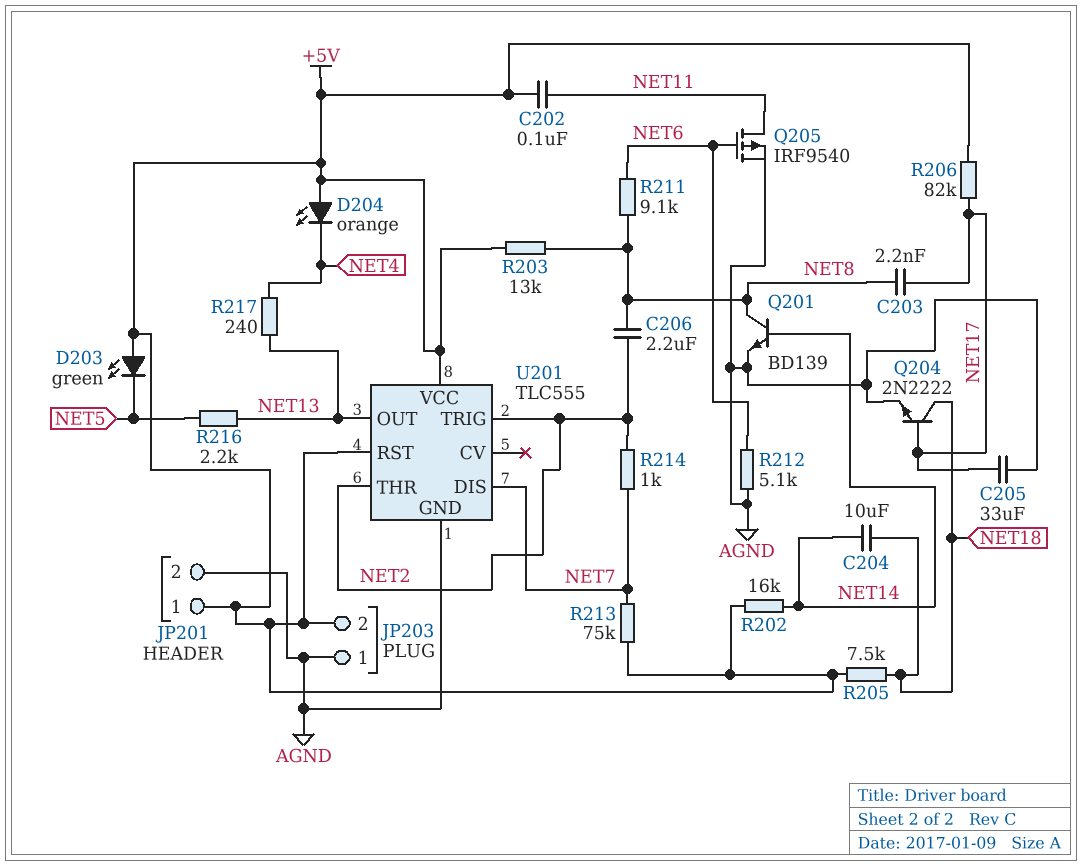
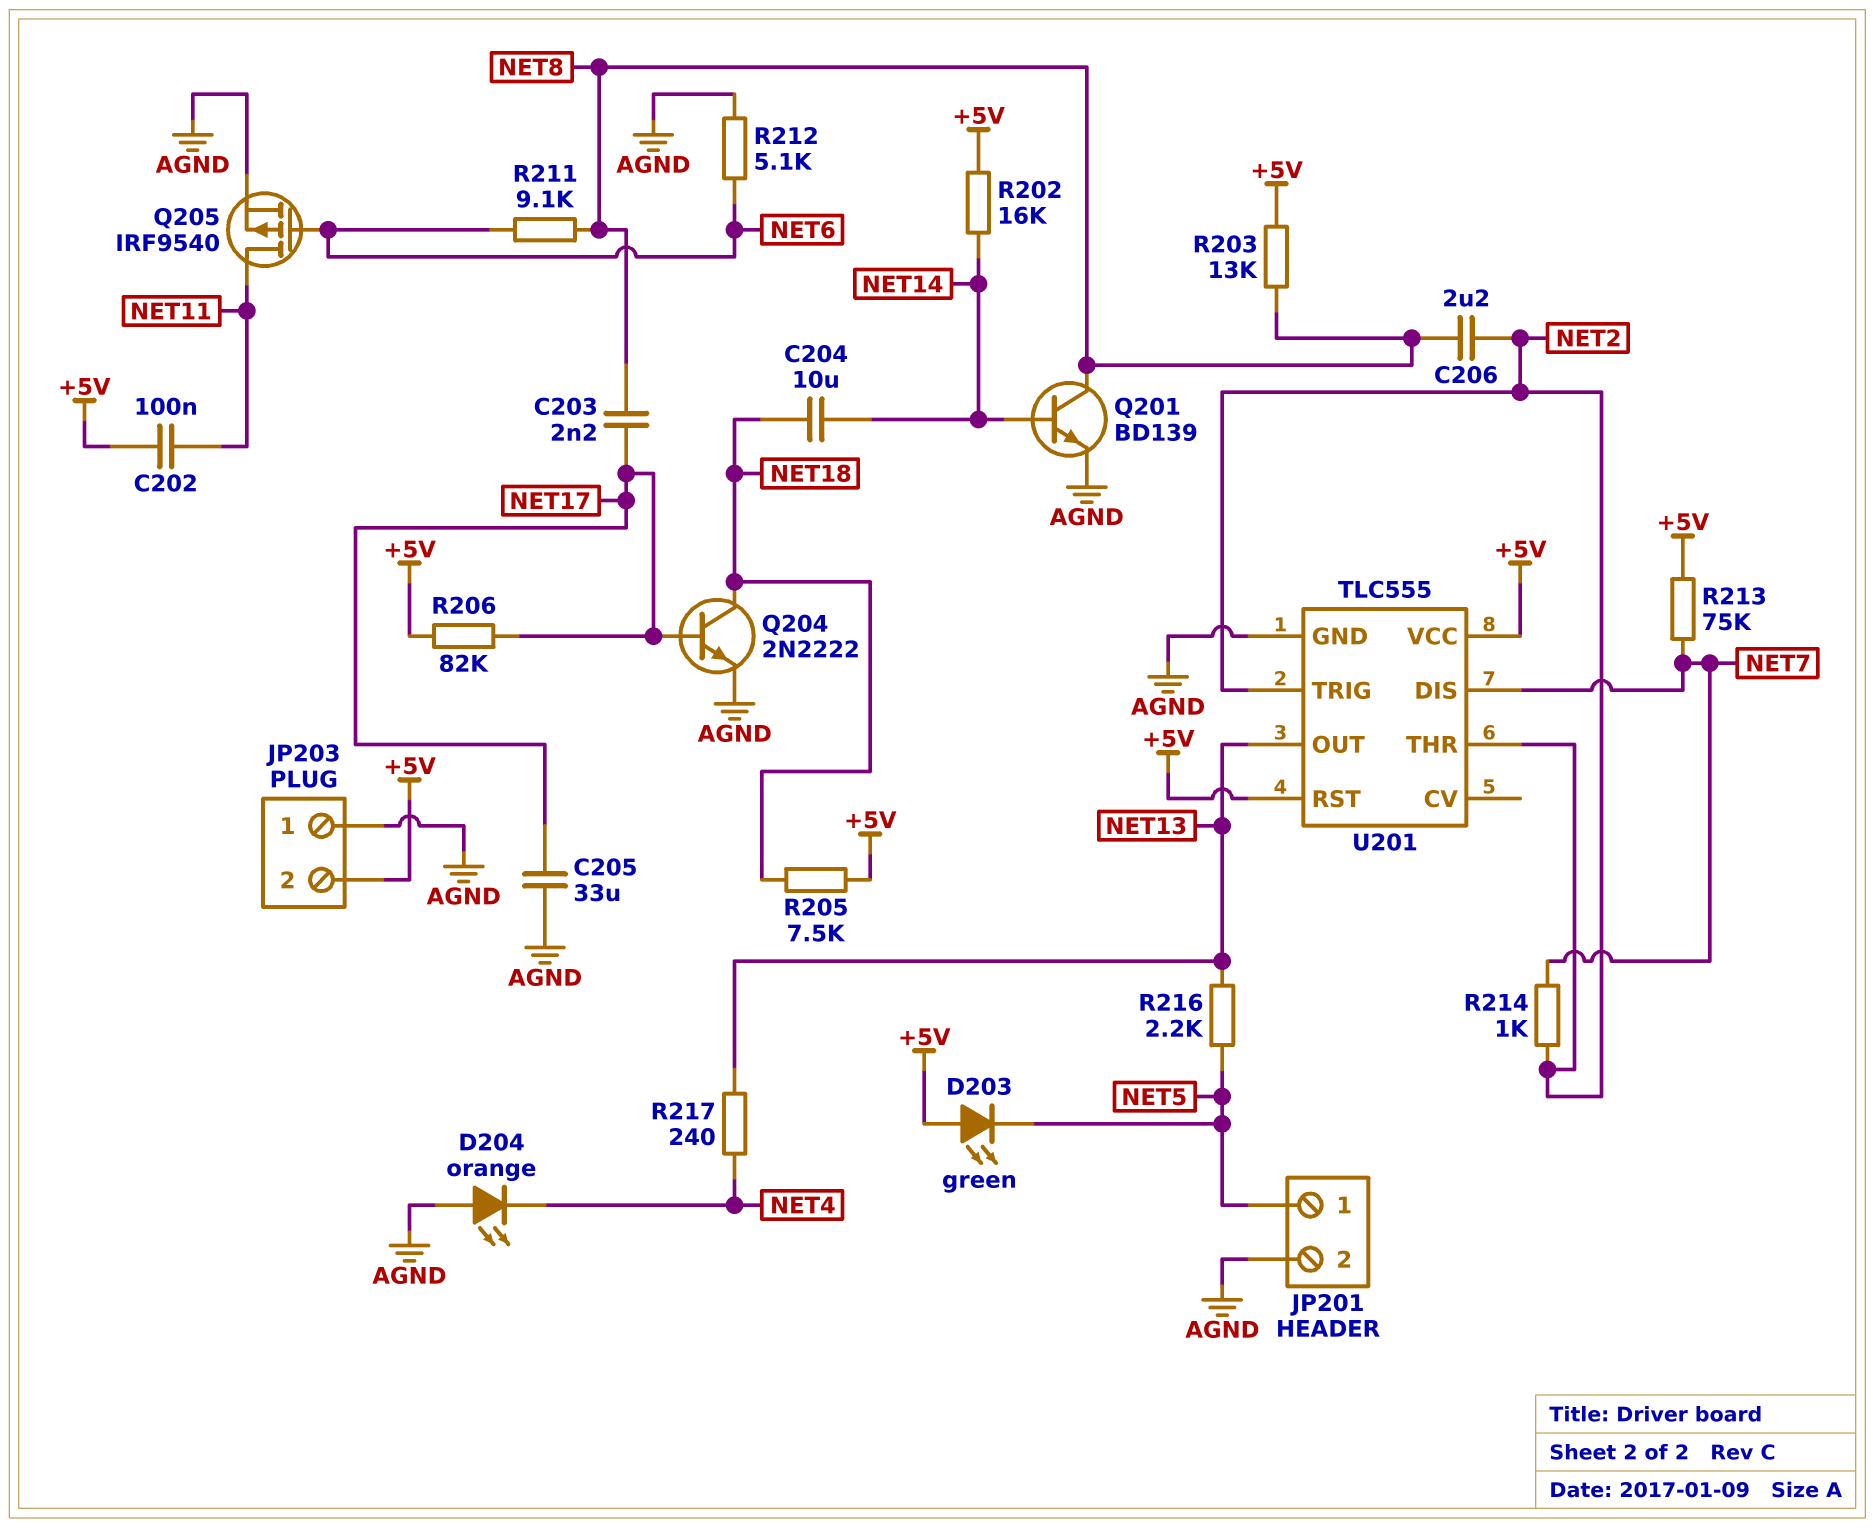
D204: LED orange (A +5V, K NET4) -> LED orange (A AGND, K NET4)
JP201 pin 1: +5V -> NET5

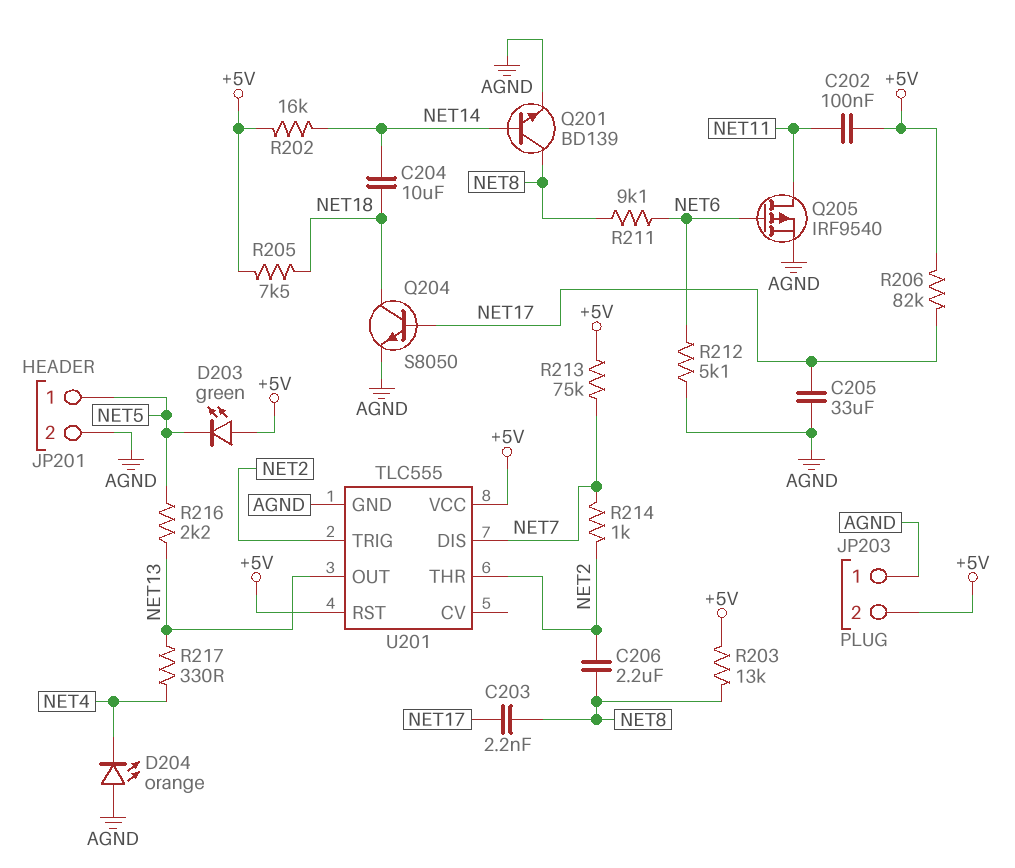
Q204: NPN 2N2222 (B NET17, C NET18, E AGND) -> NPN S8050 (B NET17, C NET18, E AGND)
R217: 240 (NET4, NET13) -> 330 (NET4, NET13)

